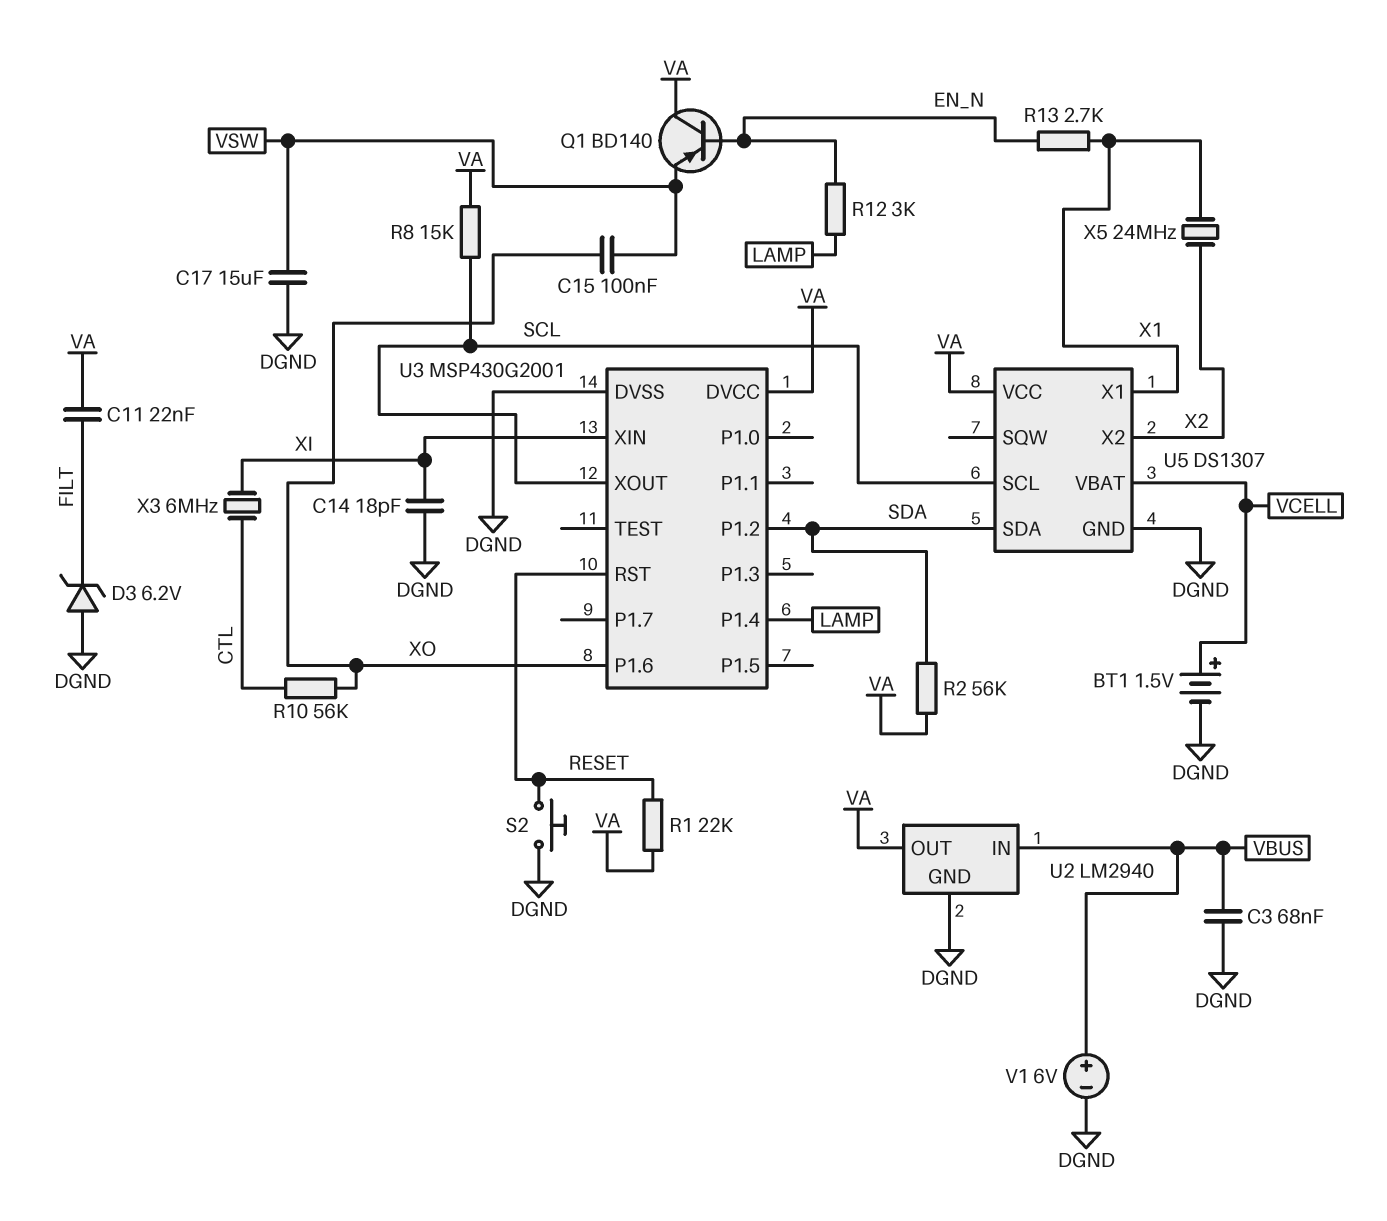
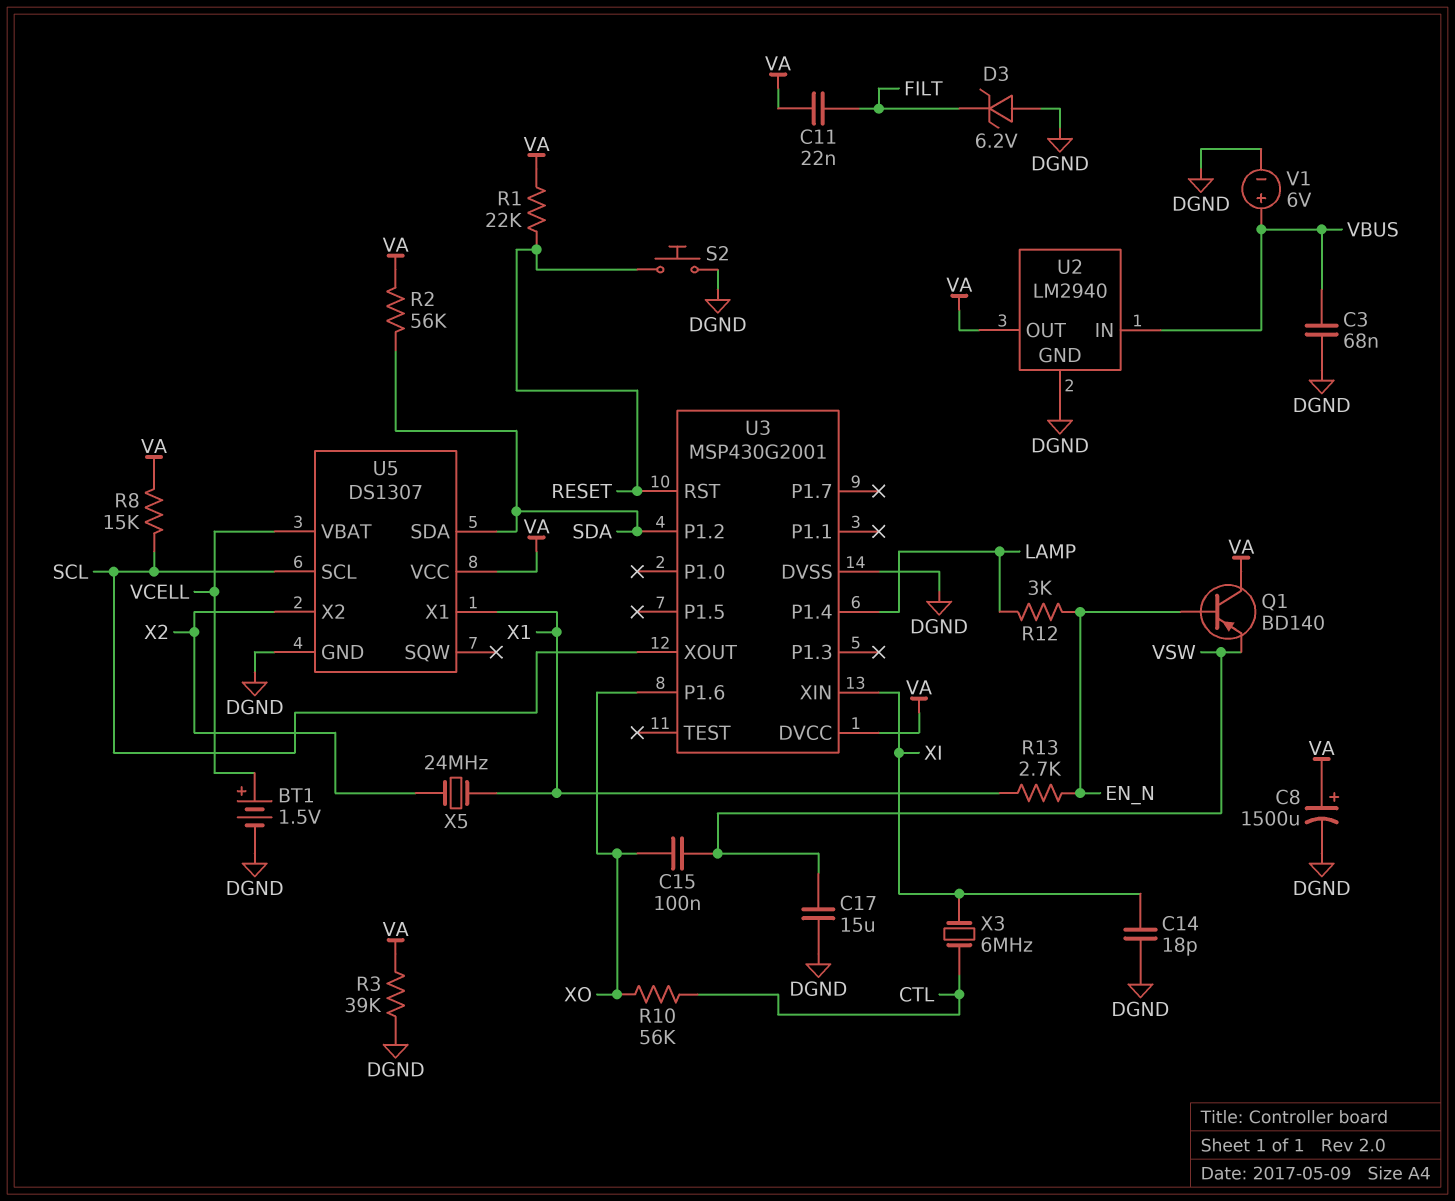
C8: none -> 1500uF (plus VA, minus DGND)
R3: none -> 39k (DGND, VA)

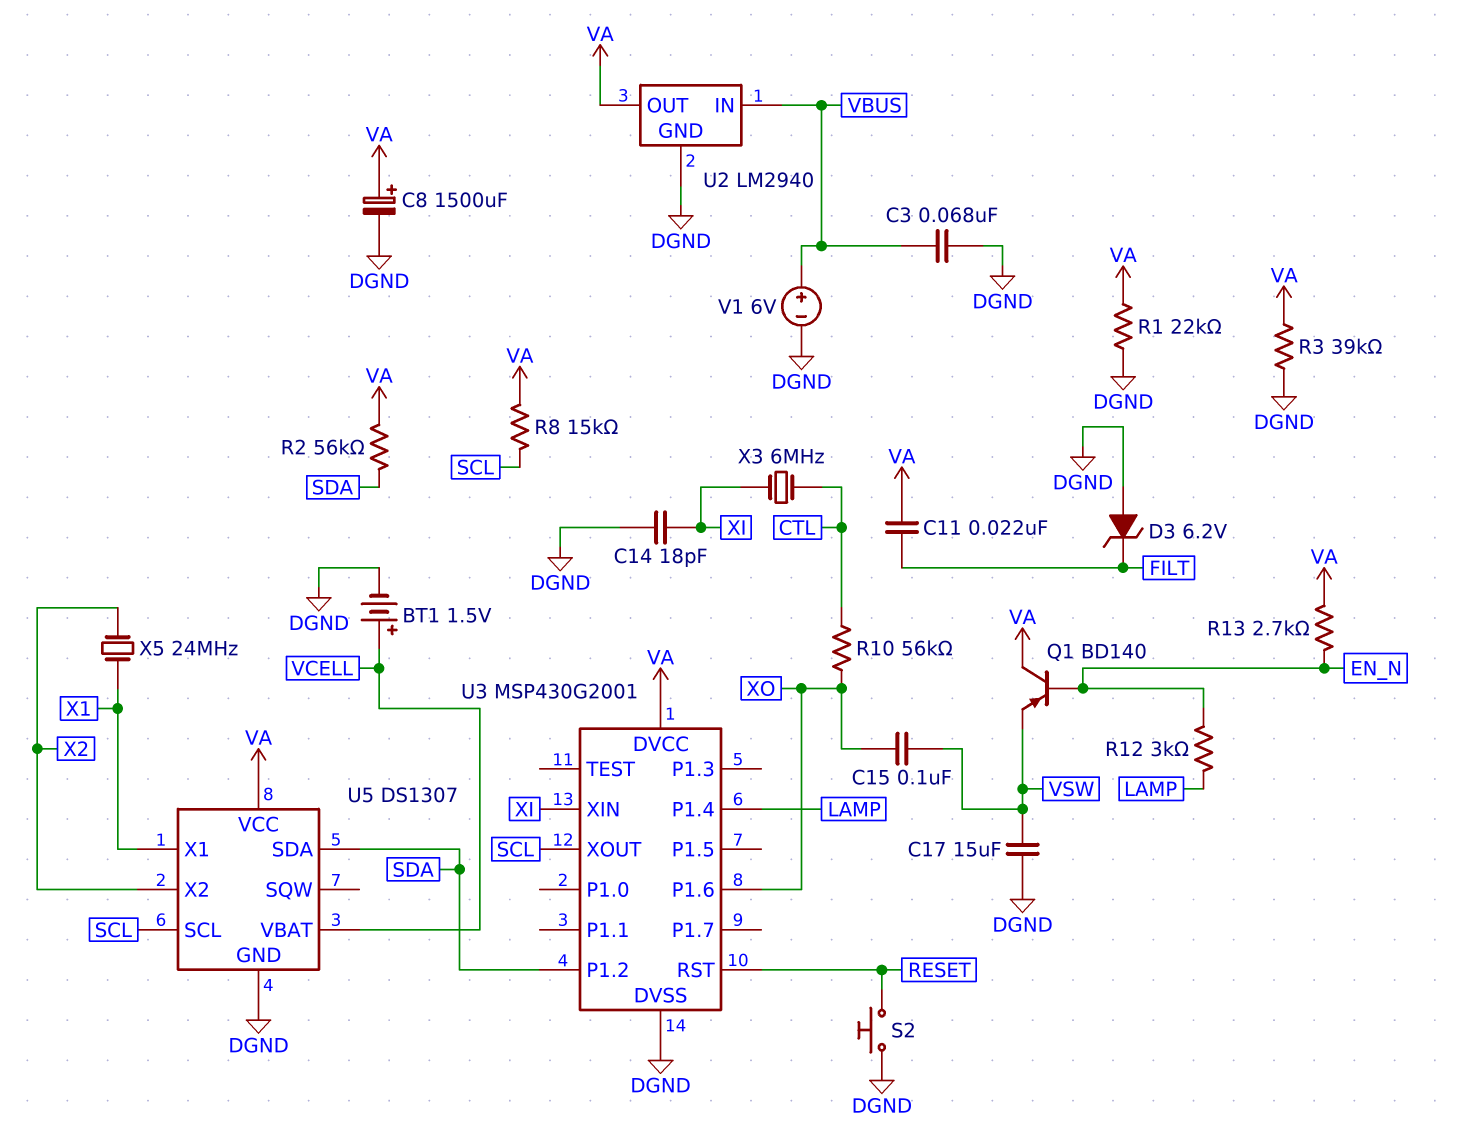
R1: 22k (RESET, VA) -> 22k (DGND, VA)
R13: 2.7k (EN_N, X1) -> 2.7k (EN_N, VA)

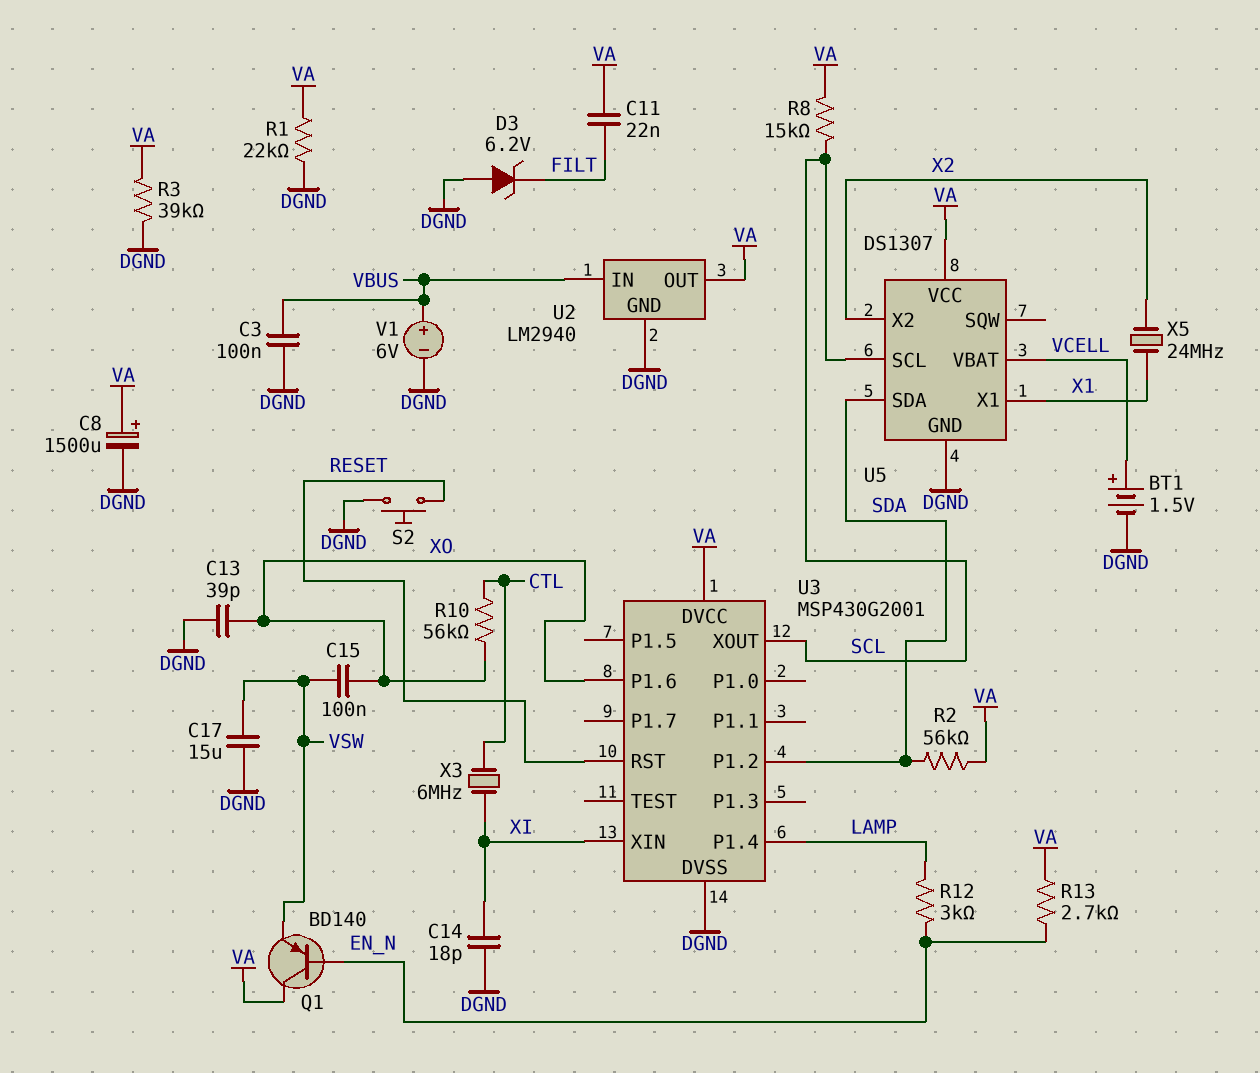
C3: 68nF (DGND, VBUS) -> 100nF (DGND, VBUS)
C13: none -> 39pF (DGND, XO)

